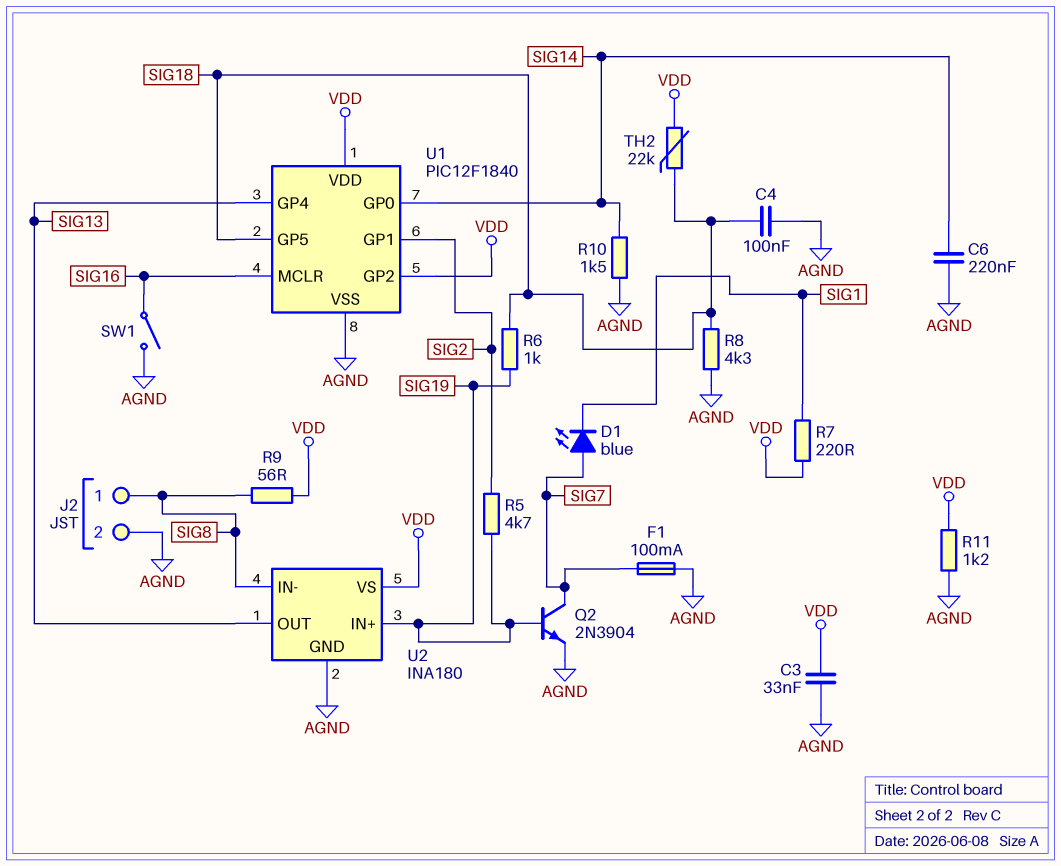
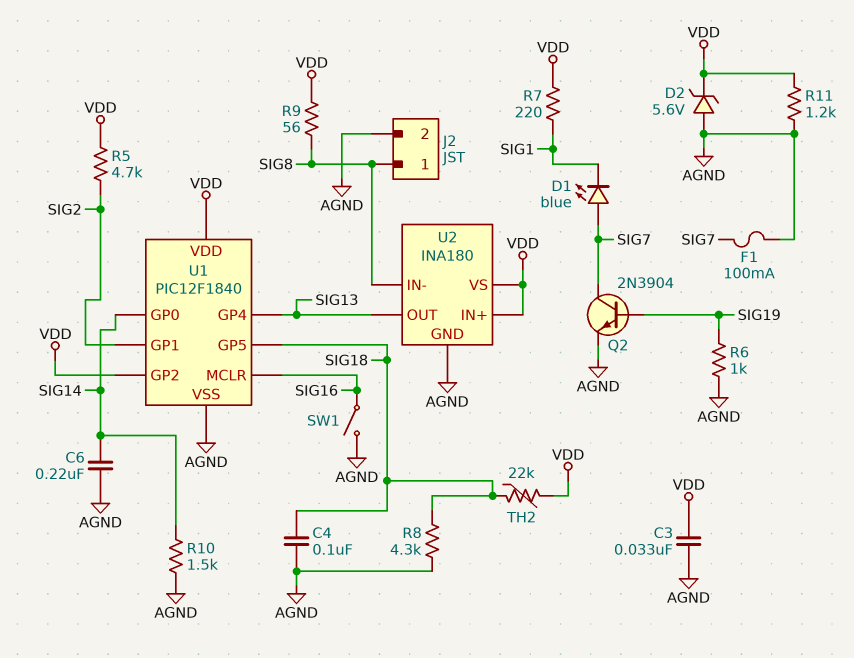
D2: none -> zener 5.6V (A AGND, K VDD)
R5: 4.7k (SIG2, SIG19) -> 4.7k (SIG2, VDD)
R6: 1k (SIG18, SIG19) -> 1k (AGND, SIG19)
U2 pin IN+: SIG19 -> VDD

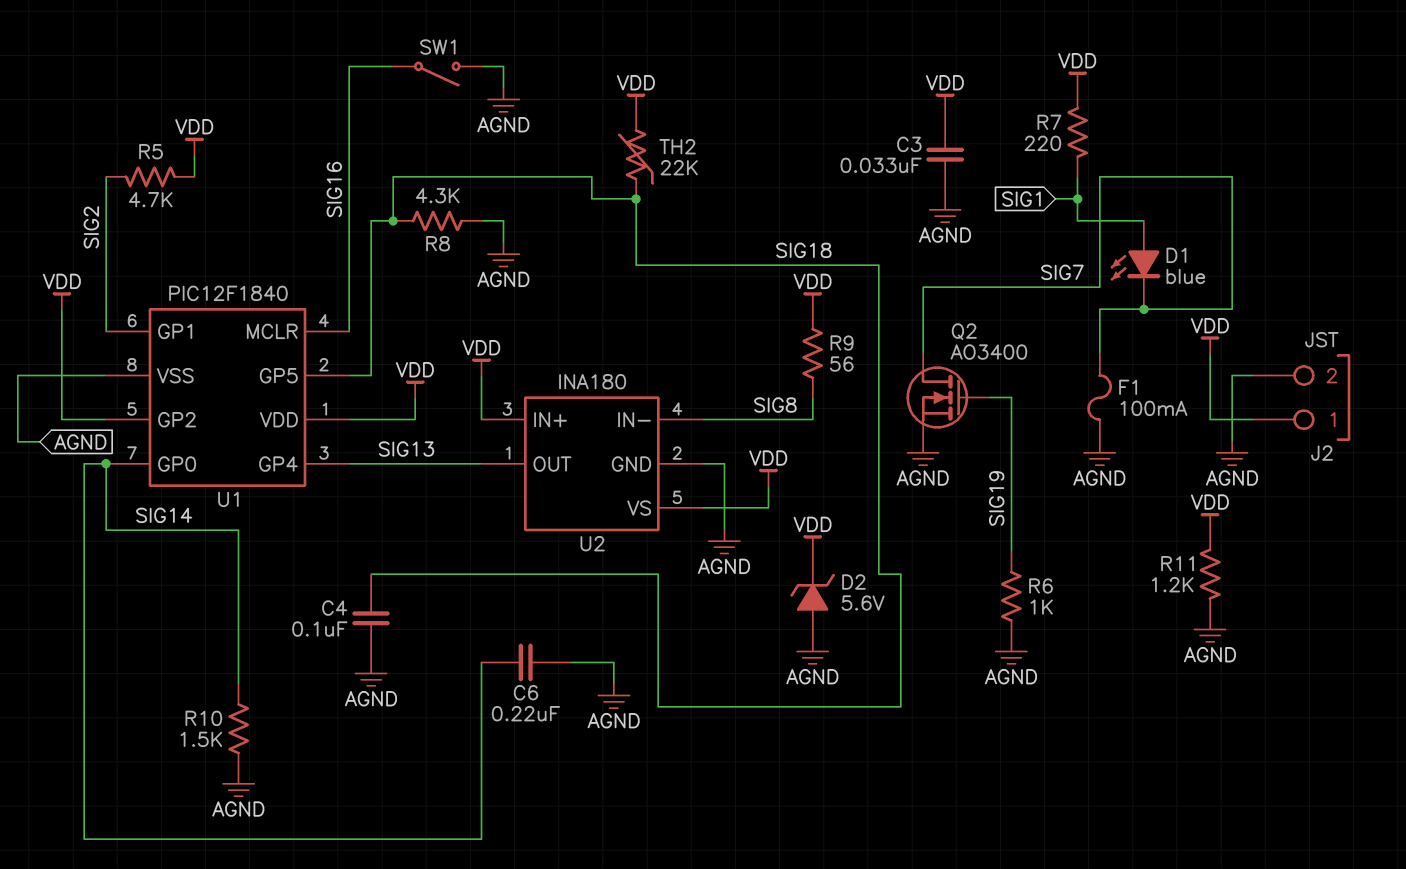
D1: LED blue (A SIG7, K SIG1) -> LED blue (A SIG1, K SIG7)
J2 pin 1: SIG8 -> VDD
Q2: NPN 2N3904 (B SIG19, C SIG7, E AGND) -> NMOS AO3400 (G SIG19, D SIG7, S AGND)

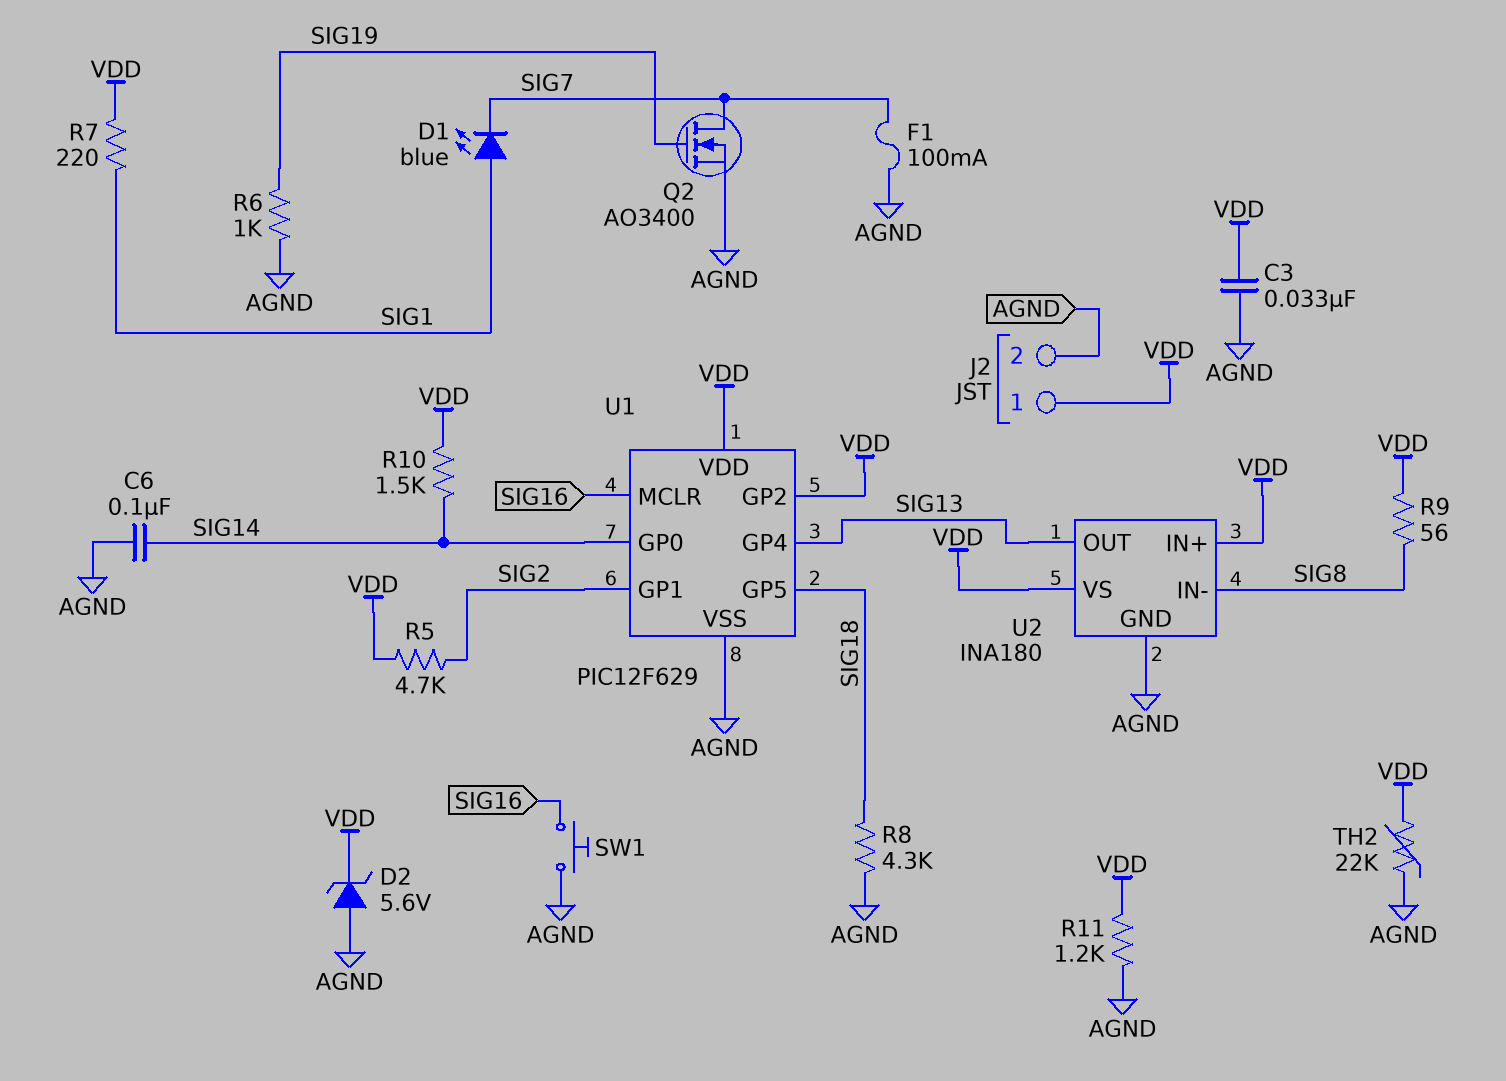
C4: 100nF (AGND, SIG18) -> none
C6: 220nF (AGND, SIG14) -> 100nF (AGND, SIG14)
R10: 1.5k (AGND, SIG14) -> 1.5k (SIG14, VDD)
SW1: switch (AGND, SIG16) -> button (AGND, SIG16)
TH2: 22k (SIG18, VDD) -> 22k (AGND, VDD)
U1: PIC12F1840 -> PIC12F629

